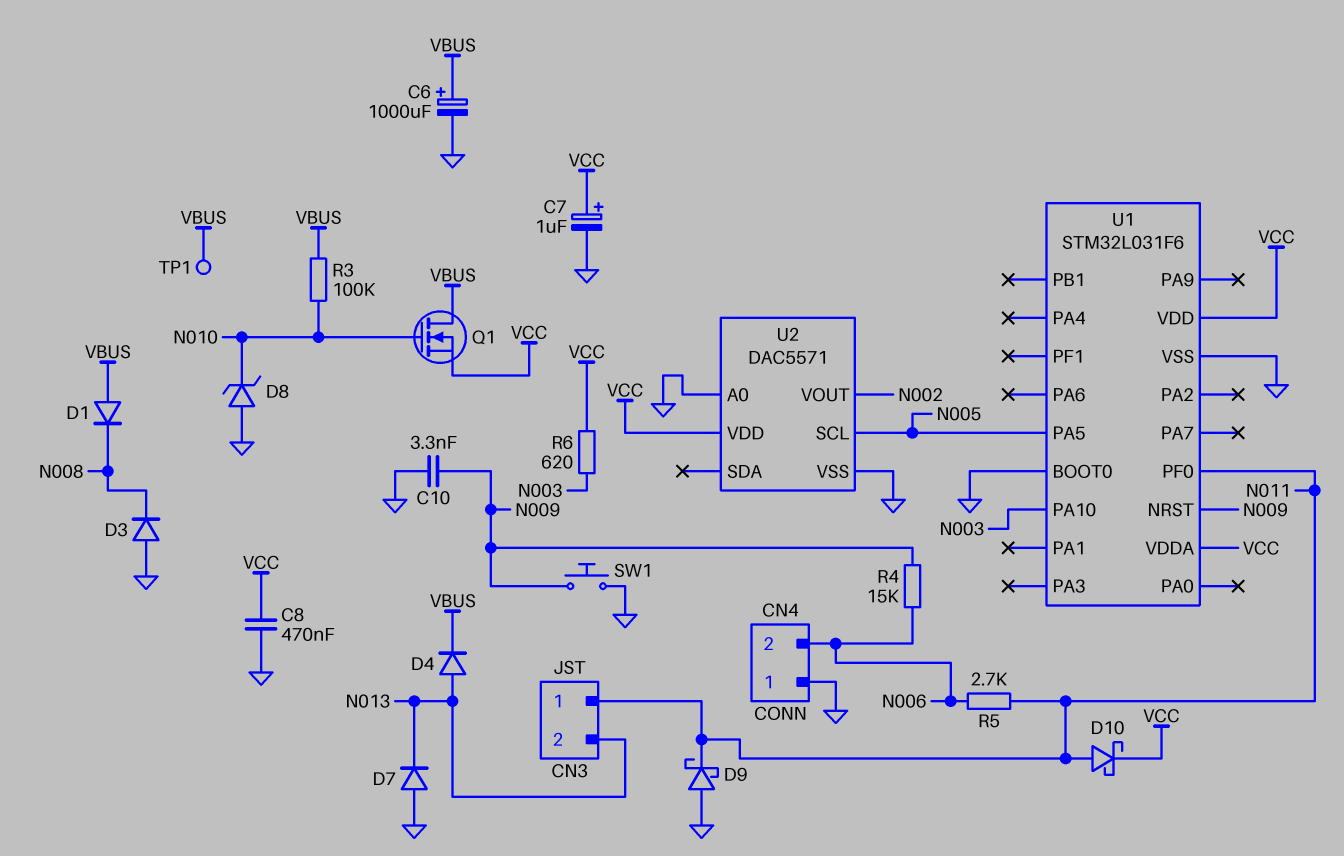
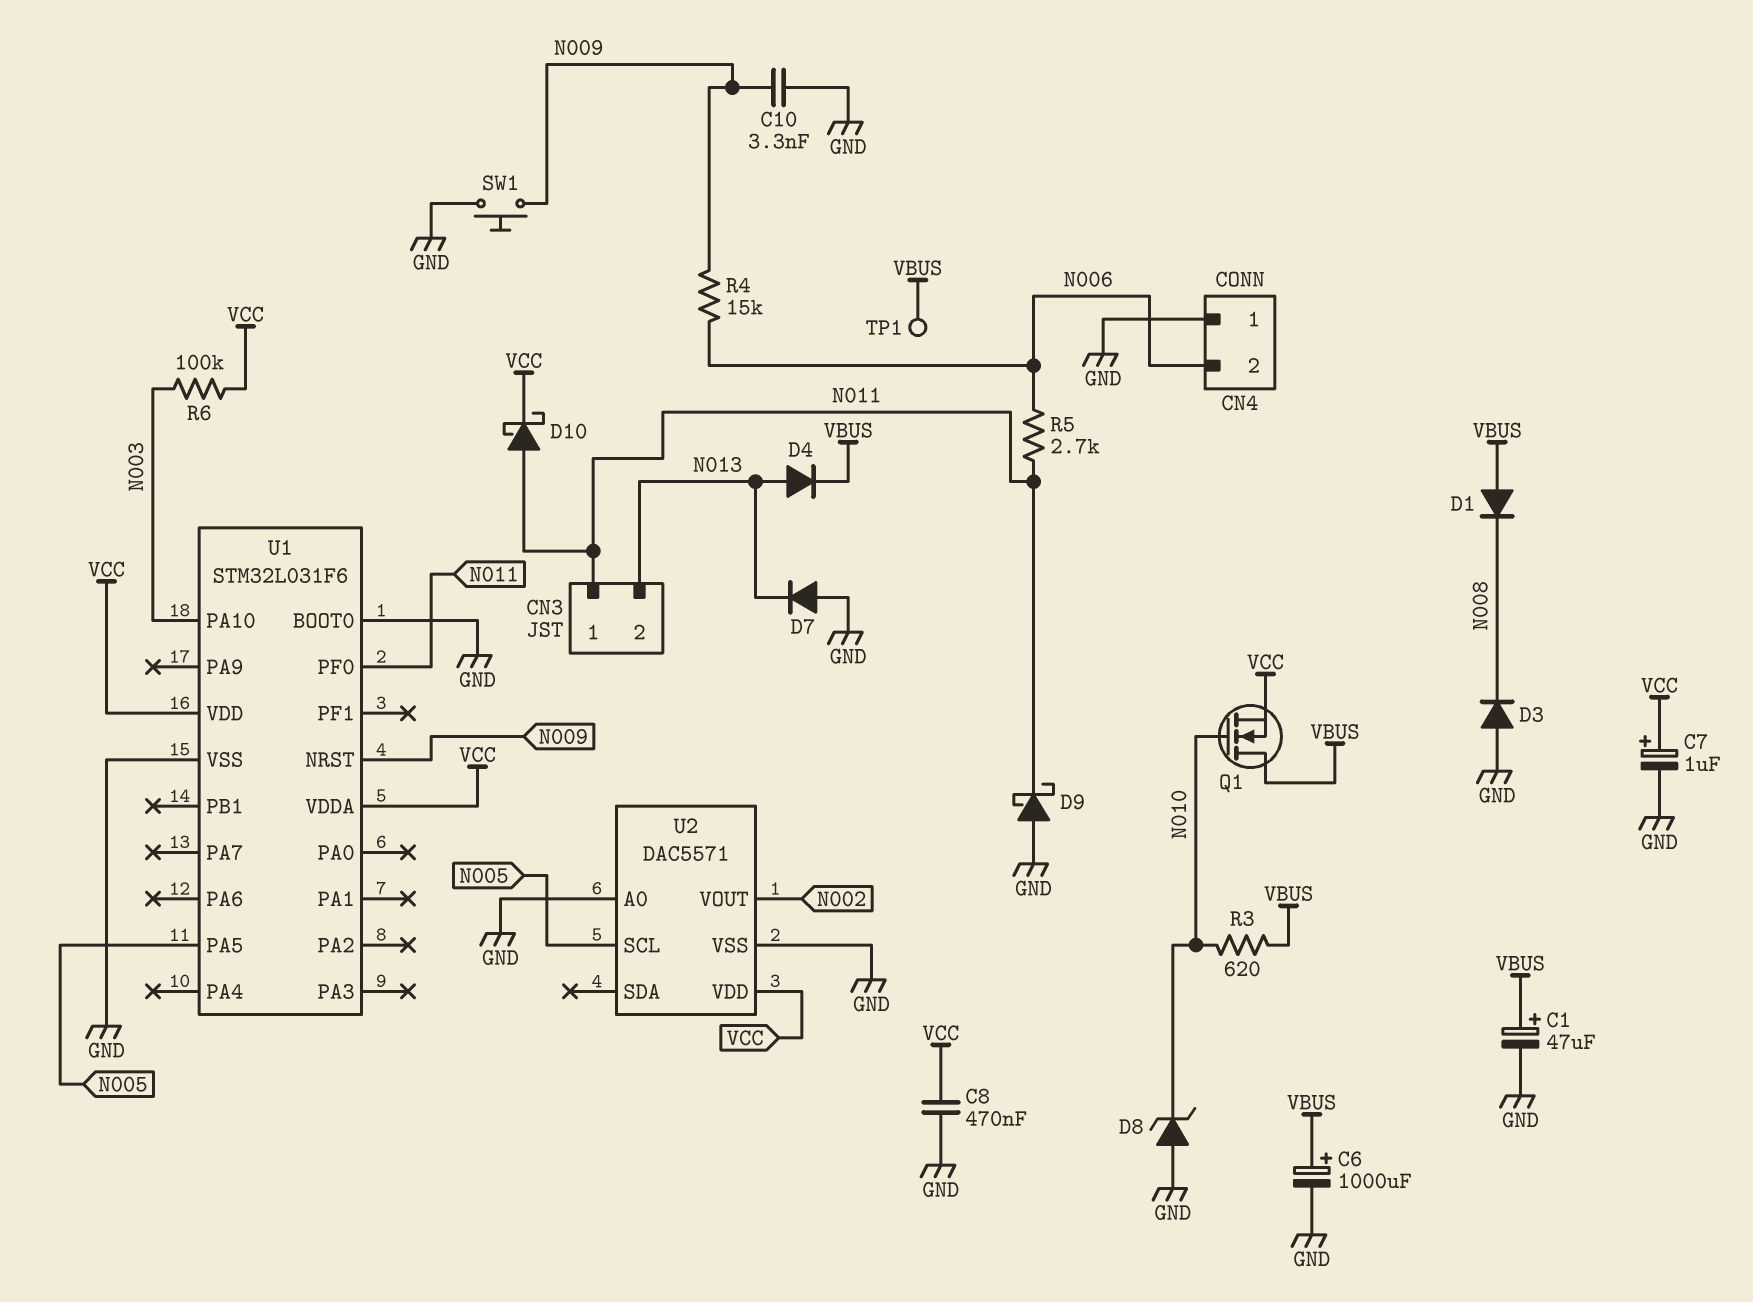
C1: none -> 47uF (plus VBUS, minus GND)
R3: 100k (N010, VBUS) -> 620 (N010, VBUS)
R6: 620 (N003, VCC) -> 100k (N003, VCC)

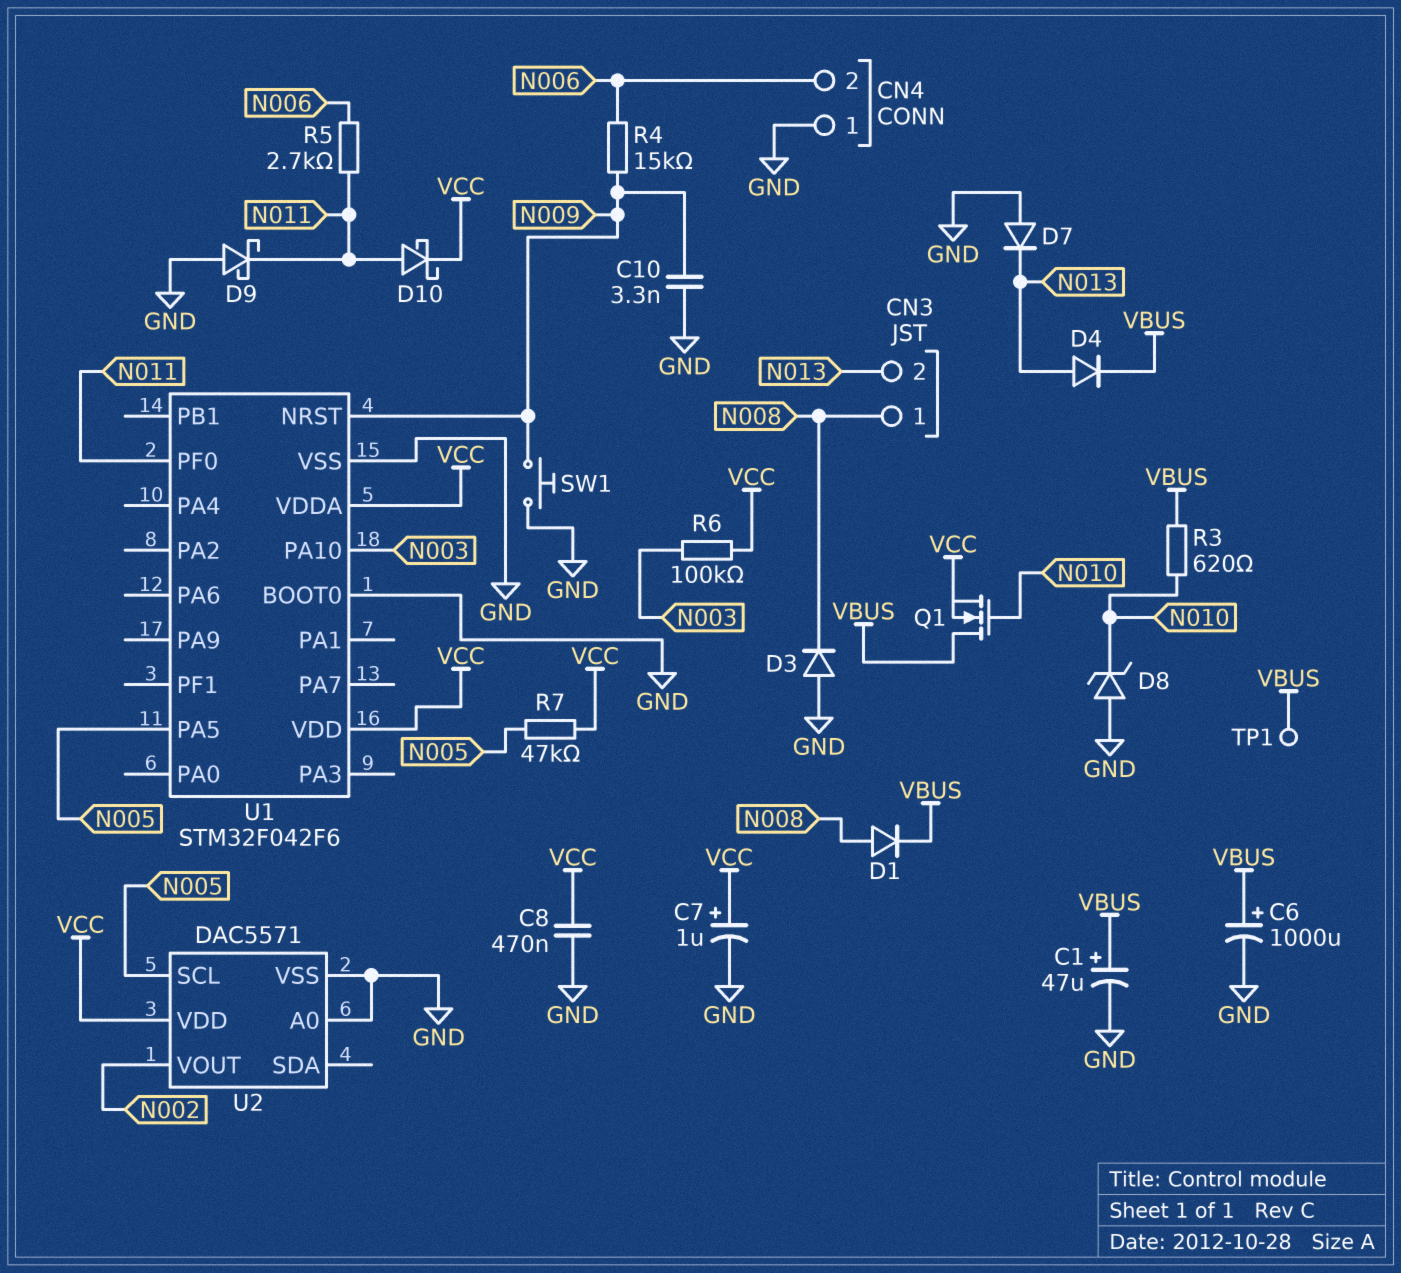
CN3 pin 1: N011 -> N008
D1: diode (A VBUS, K N008) -> diode (A N008, K VBUS)
R7: none -> 47k (N005, VCC)
U1: STM32L031F6 -> STM32F042F6

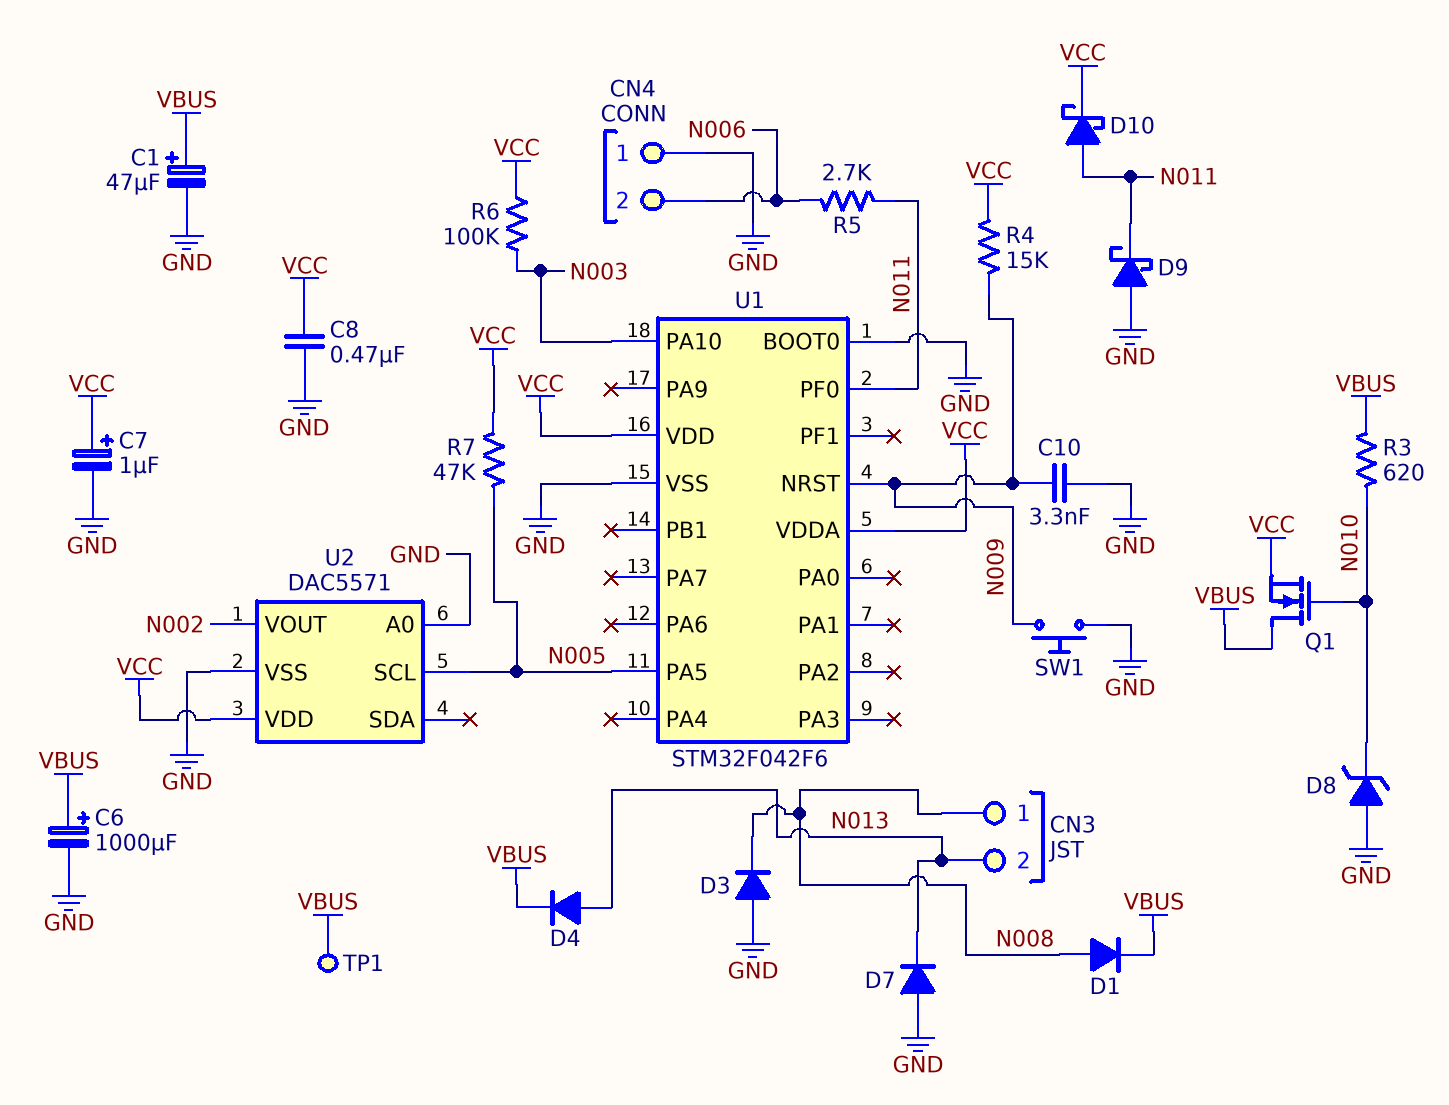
R4: 15k (N006, N009) -> 15k (N009, VCC)

